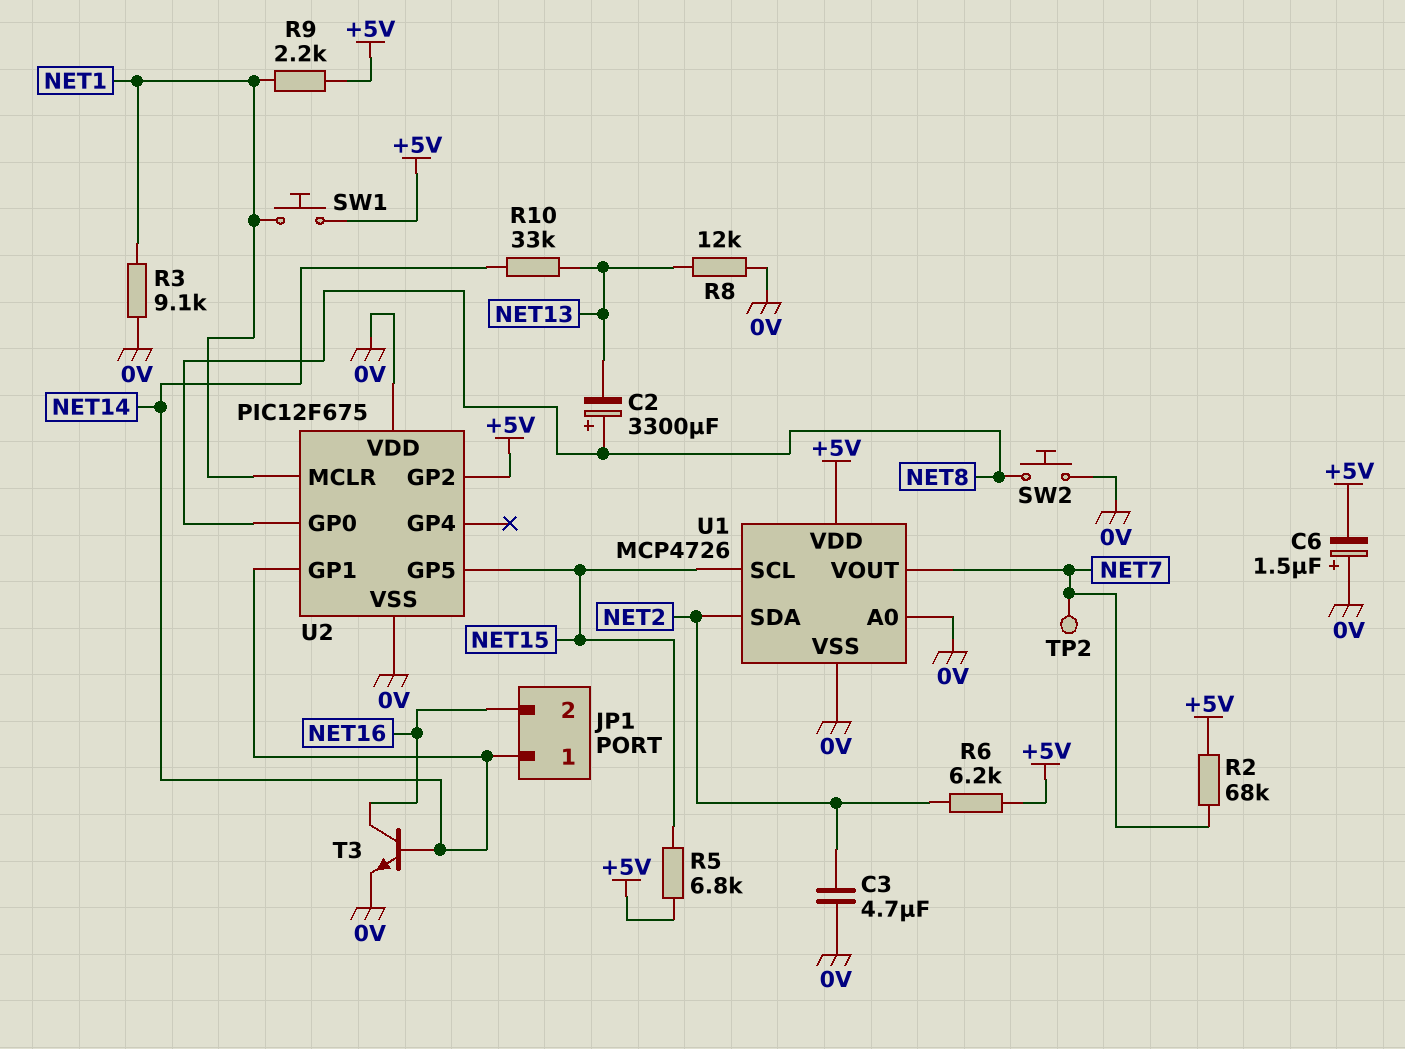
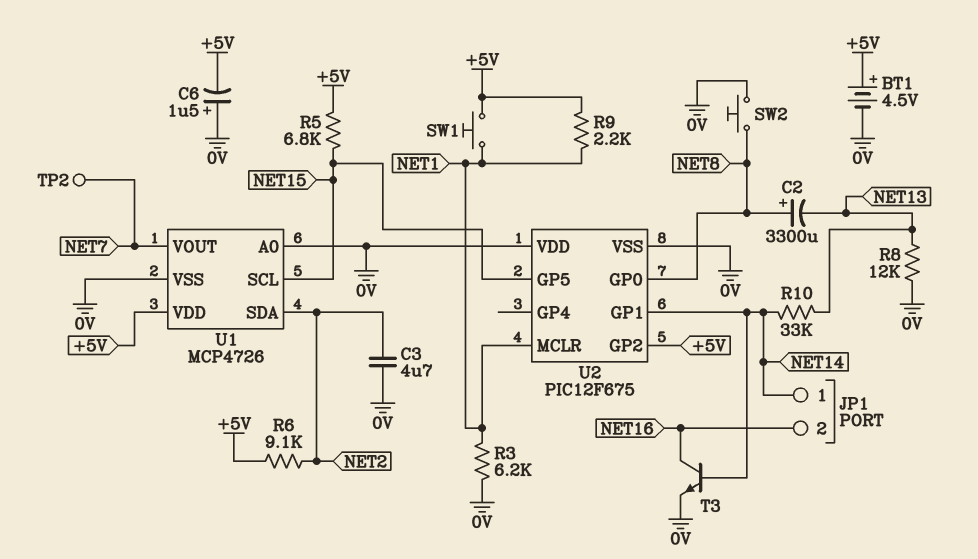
BT1: none -> 4.5V (plus +5V, minus 0V)
R2: 68k (+5V, NET7) -> none
R3: 9.1k (0V, NET1) -> 6.2k (0V, NET1)
R6: 6.2k (+5V, NET2) -> 9.1k (+5V, NET2)

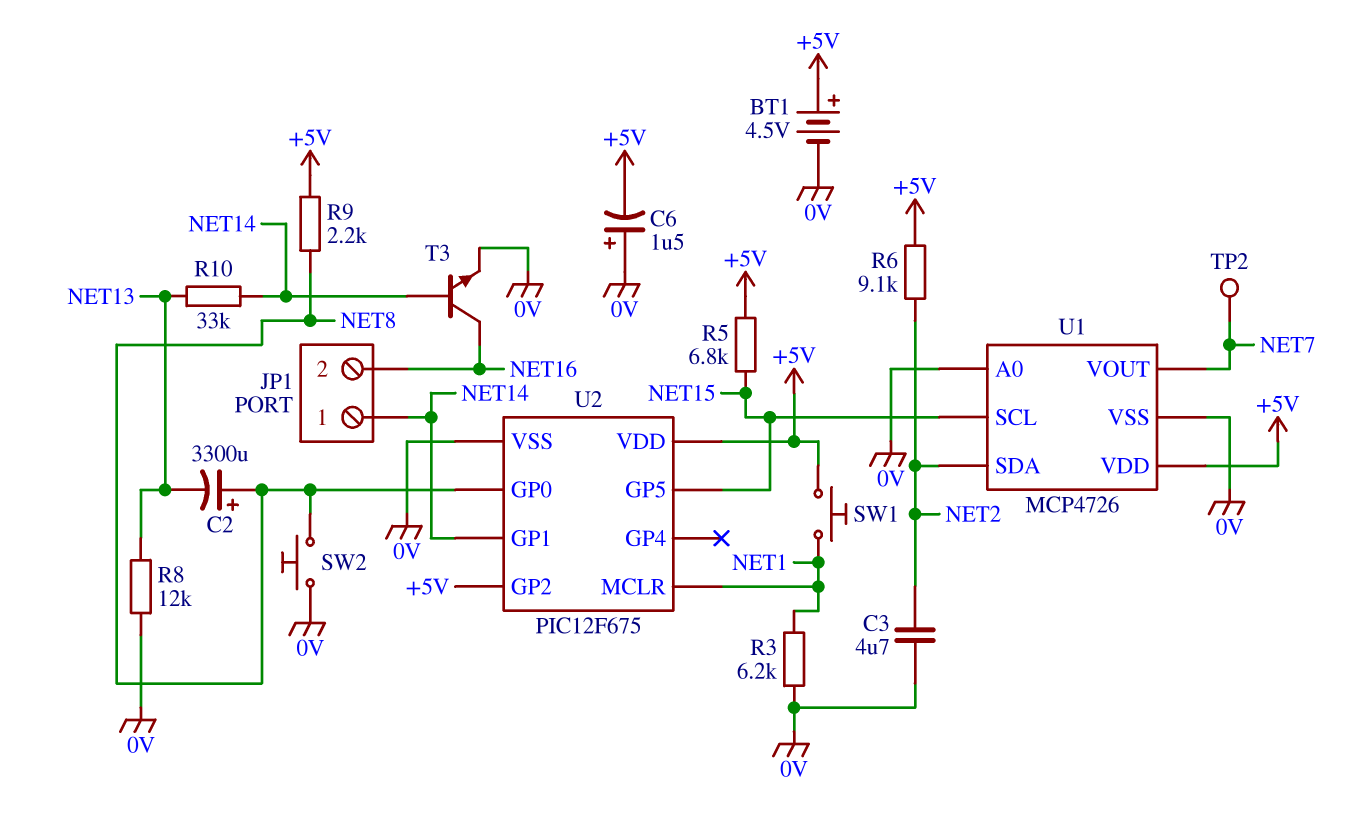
R9: 2.2k (+5V, NET1) -> 2.2k (+5V, NET8)
U2 pin VDD: 0V -> +5V

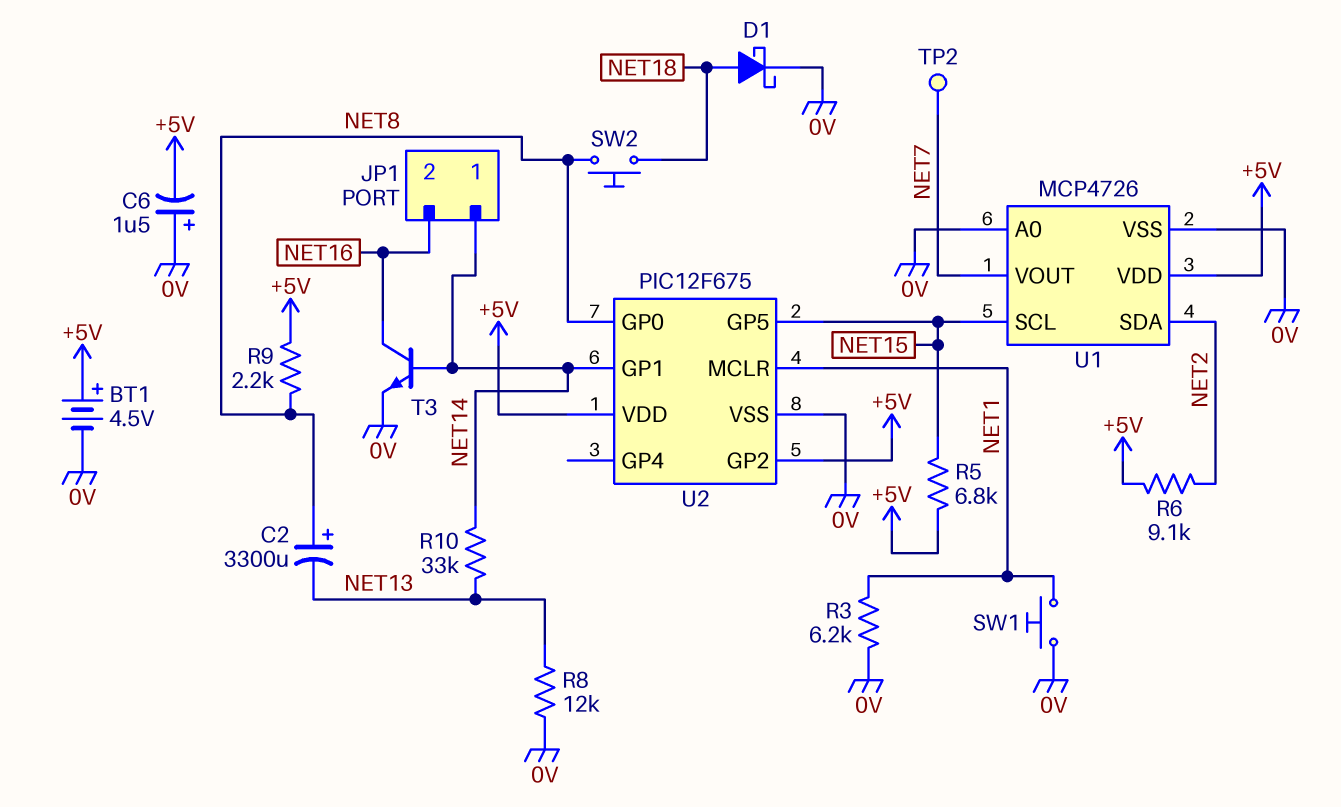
C3: 4.7uF (0V, NET2) -> none
D1: none -> schottky (A NET18, K 0V)
SW1: button (+5V, NET1) -> button (0V, NET1)
SW2: button (0V, NET8) -> button (NET8, NET18)

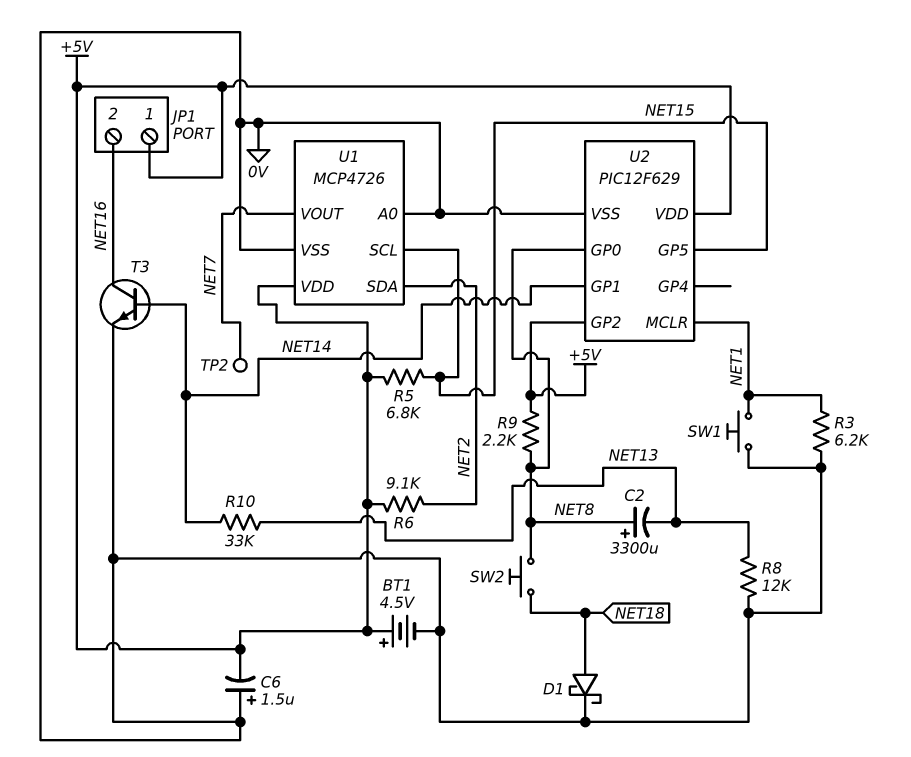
JP1 pin 1: NET14 -> +5V
U2: PIC12F675 -> PIC12F629

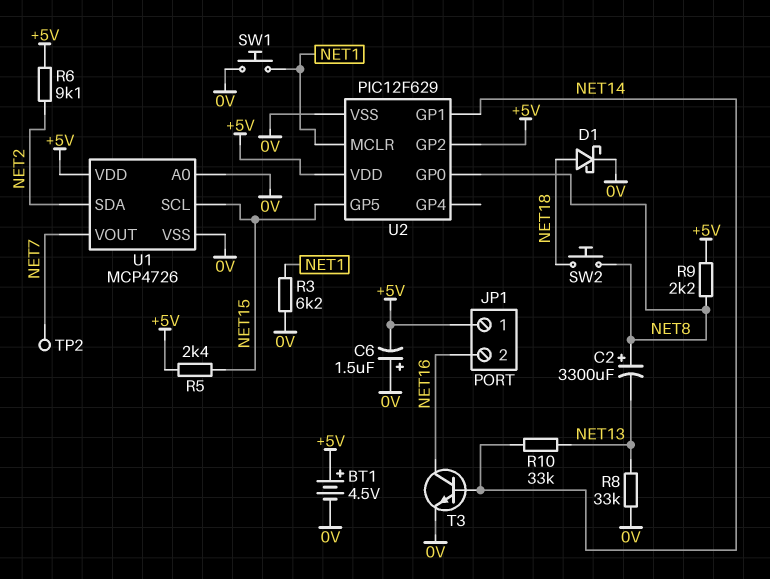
R5: 6.8k (+5V, NET15) -> 2.4k (+5V, NET15)
R8: 12k (0V, NET13) -> 33k (0V, NET13)

